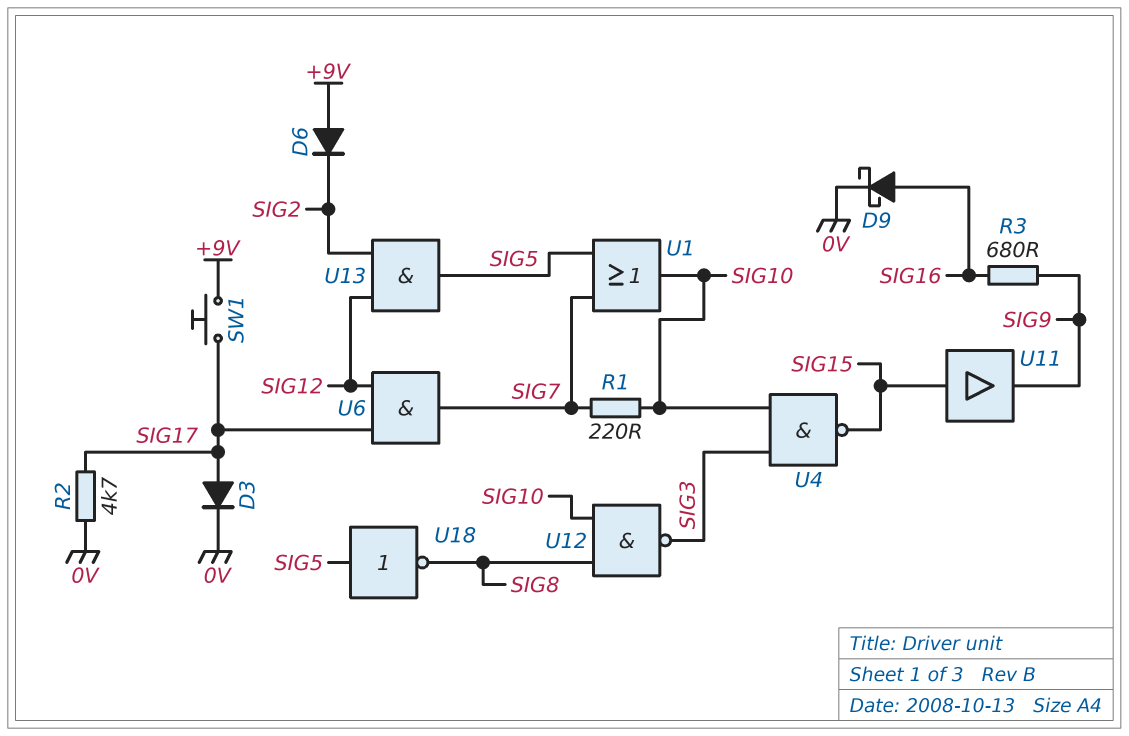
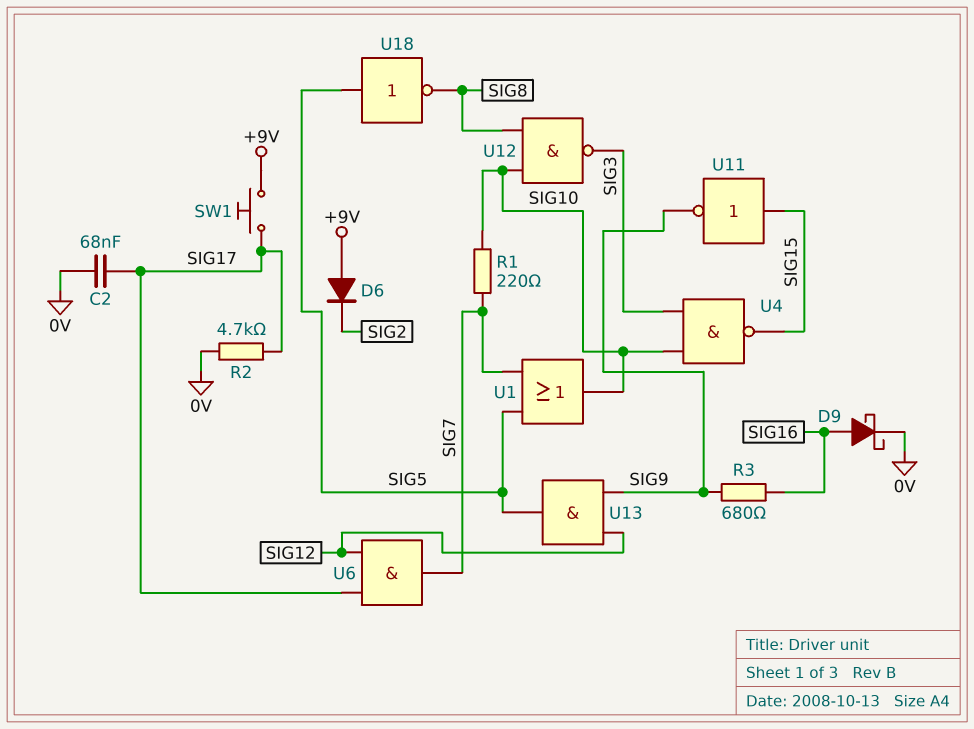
C2: none -> 68nF (0V, SIG17)
D3: diode (A SIG17, K 0V) -> none
U11: buffer (in SIG15, out SIG9) -> NOT (in SIG15, out SIG9)
U13: AND (in SIG2, in SIG12, out SIG5) -> AND (in SIG9, in SIG12, out SIG5)

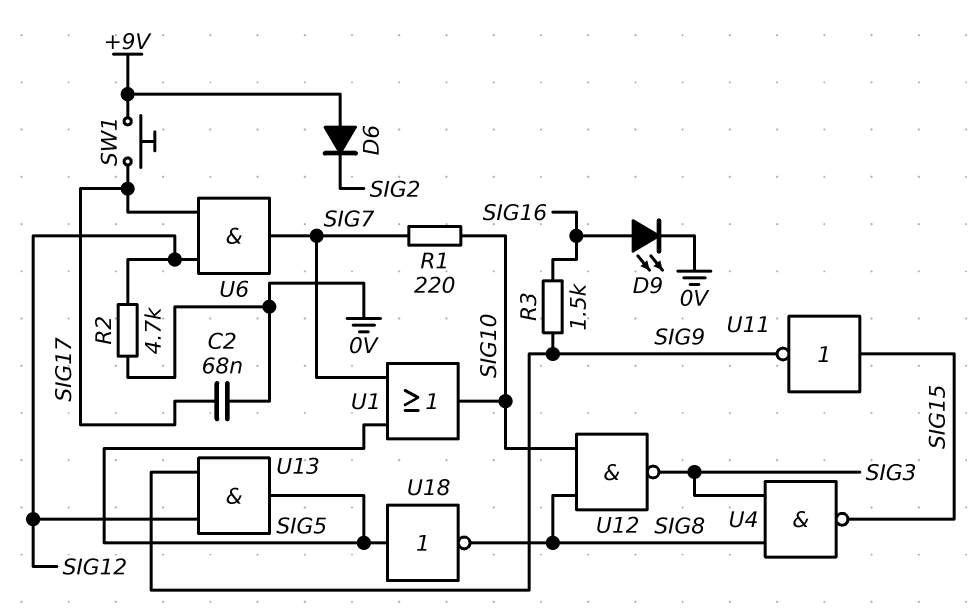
D9: schottky (A SIG16, K 0V) -> LED (A SIG16, K 0V)
R2: 4.7k (0V, SIG17) -> 4.7k (0V, SIG12)
R3: 680 (SIG9, SIG16) -> 1.5k (SIG9, SIG16)
U4: NAND (in SIG3, in SIG10, out SIG15) -> NAND (in SIG3, in SIG8, out SIG15)

